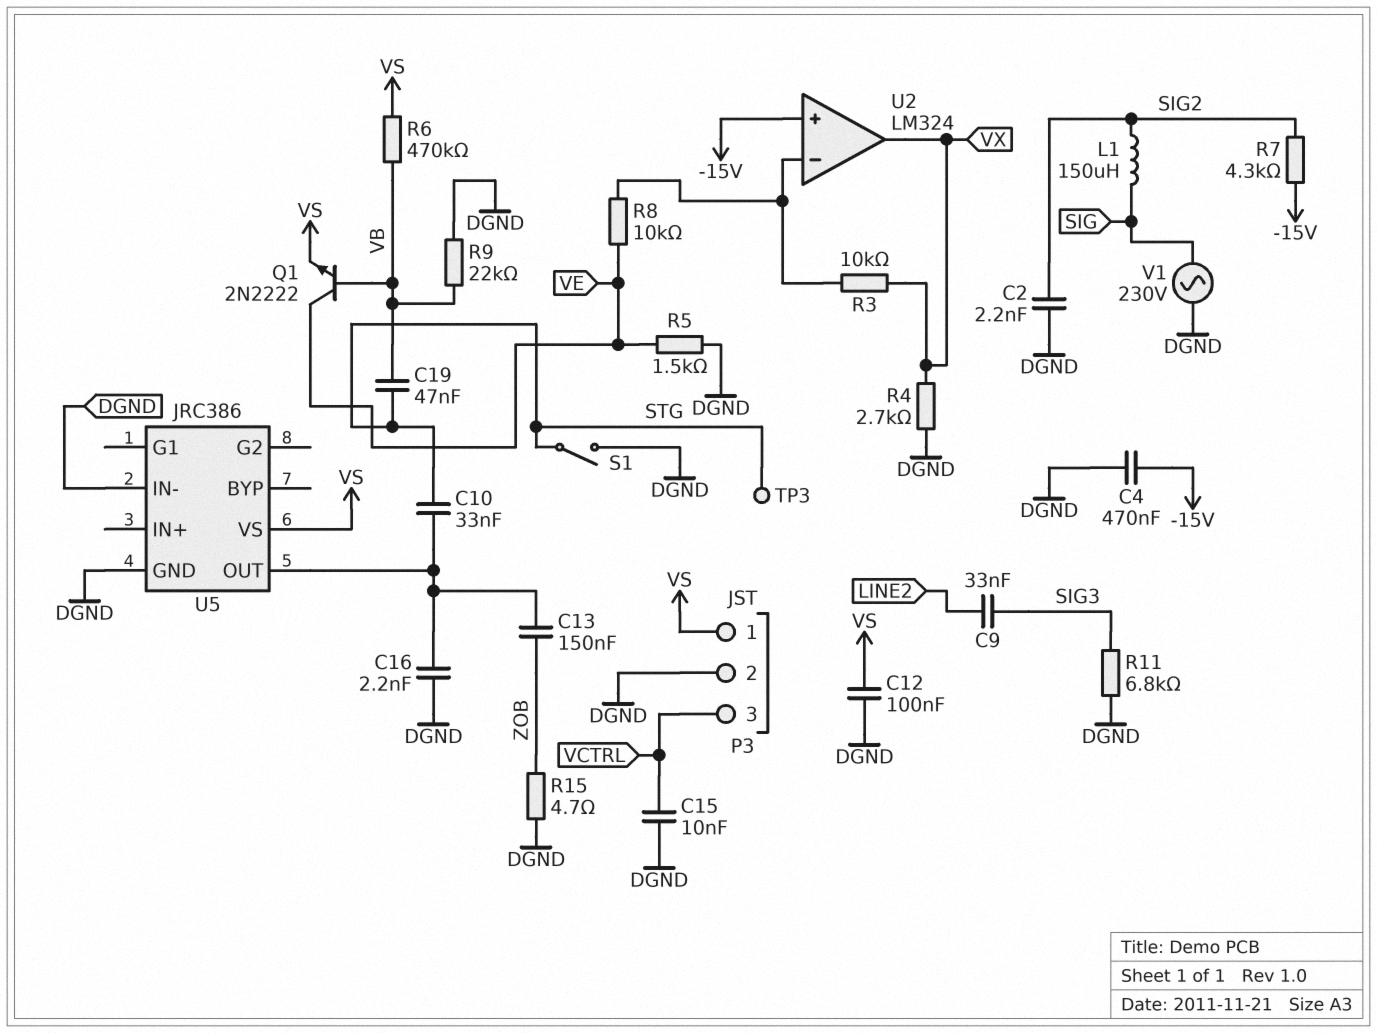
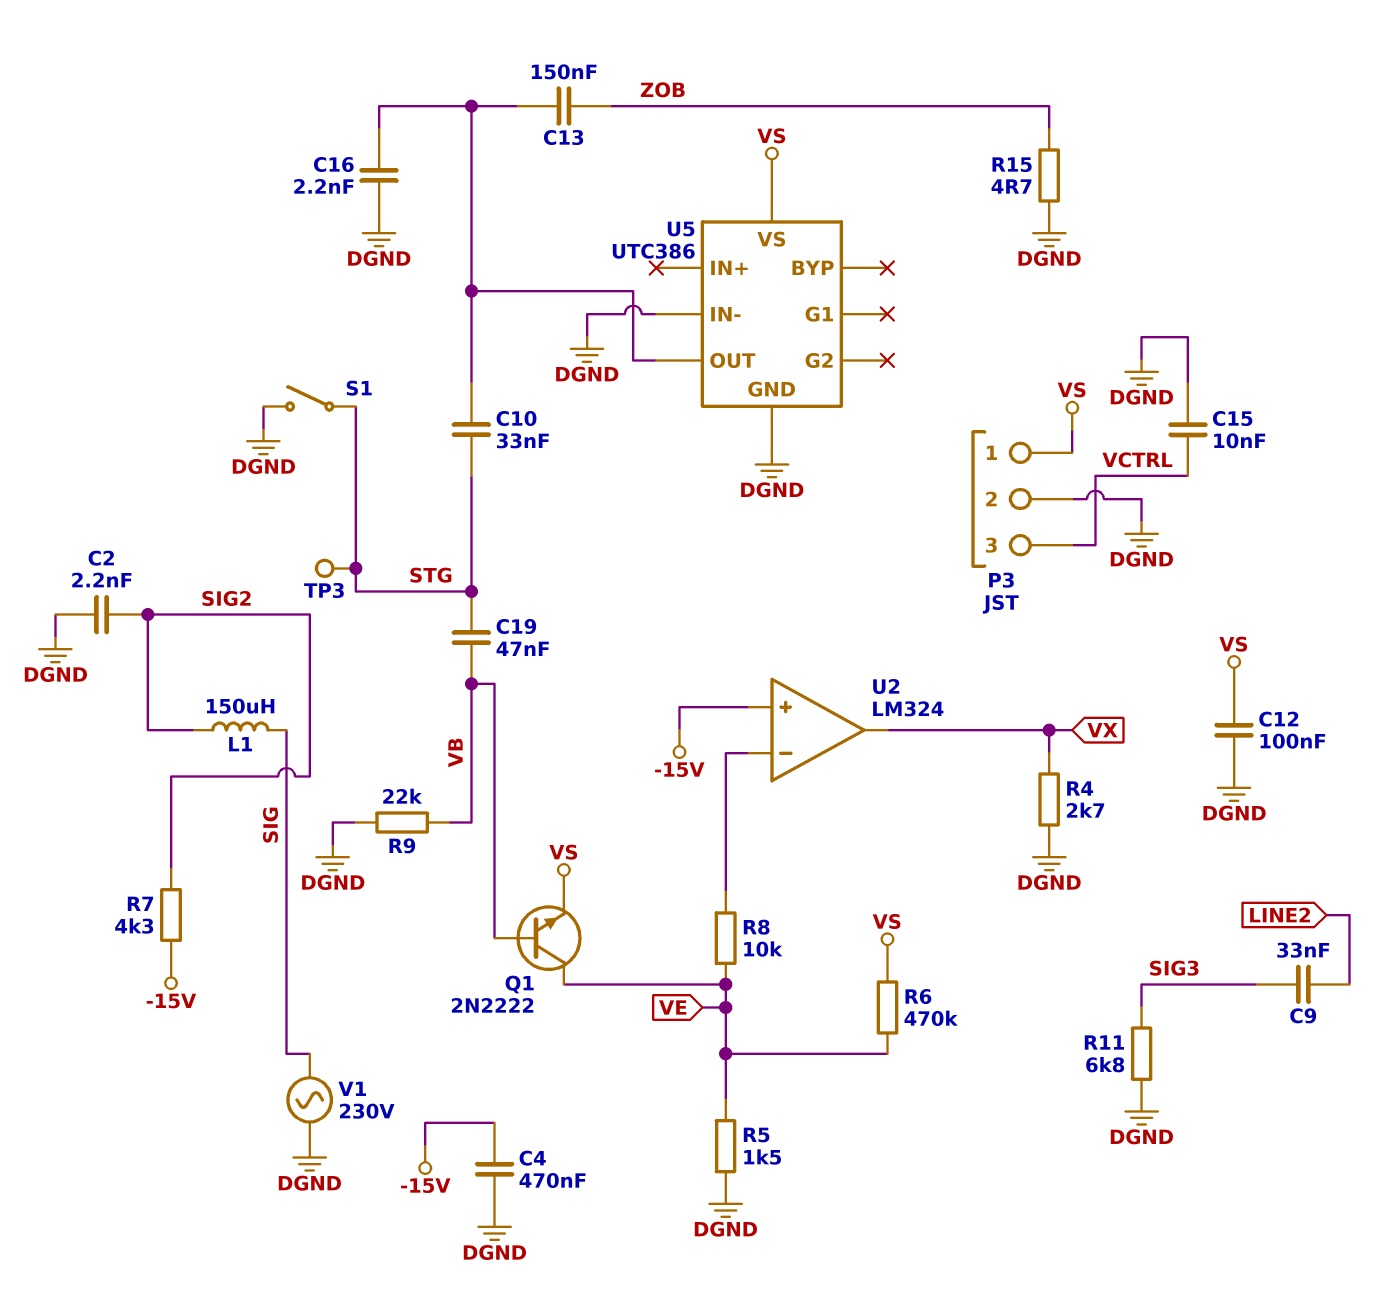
R3: 10k (U2/in-, VX) -> none
R6: 470k (VB, VS) -> 470k (VE, VS)
U5: JRC386 -> UTC386

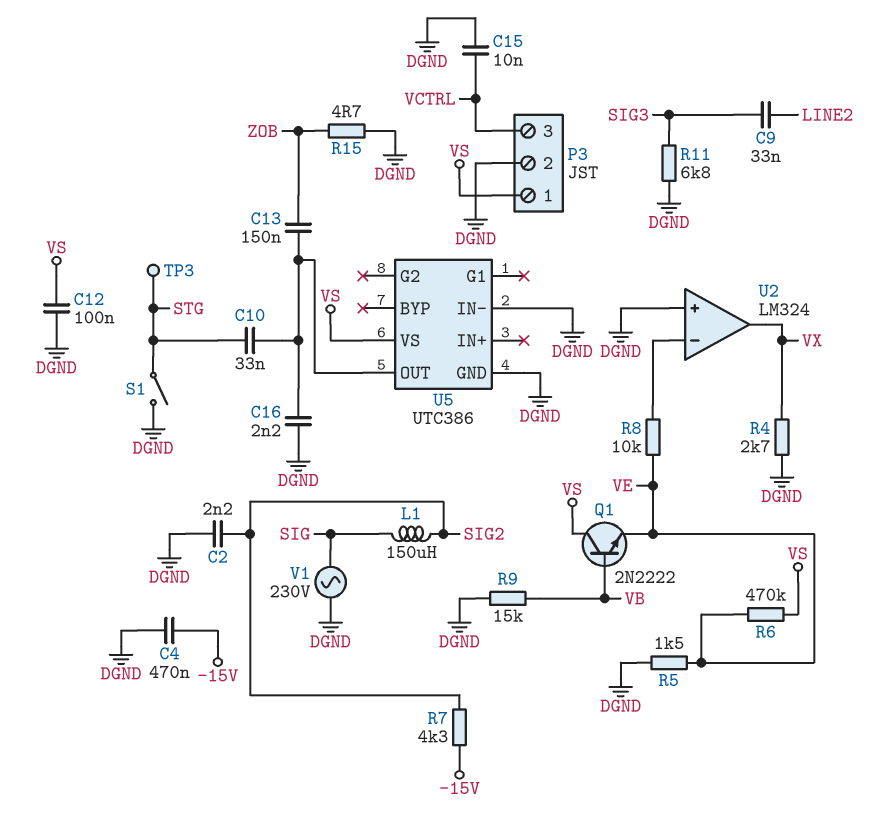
C19: 47nF (STG, VB) -> none
Q1: NPN 2N2222 (B VB, C VE, E VS) -> NPN 2N2222 (B VB, C VS, E VE)
R9: 22k (DGND, VB) -> 15k (DGND, VB)
U2 pin in+: -15V -> DGND

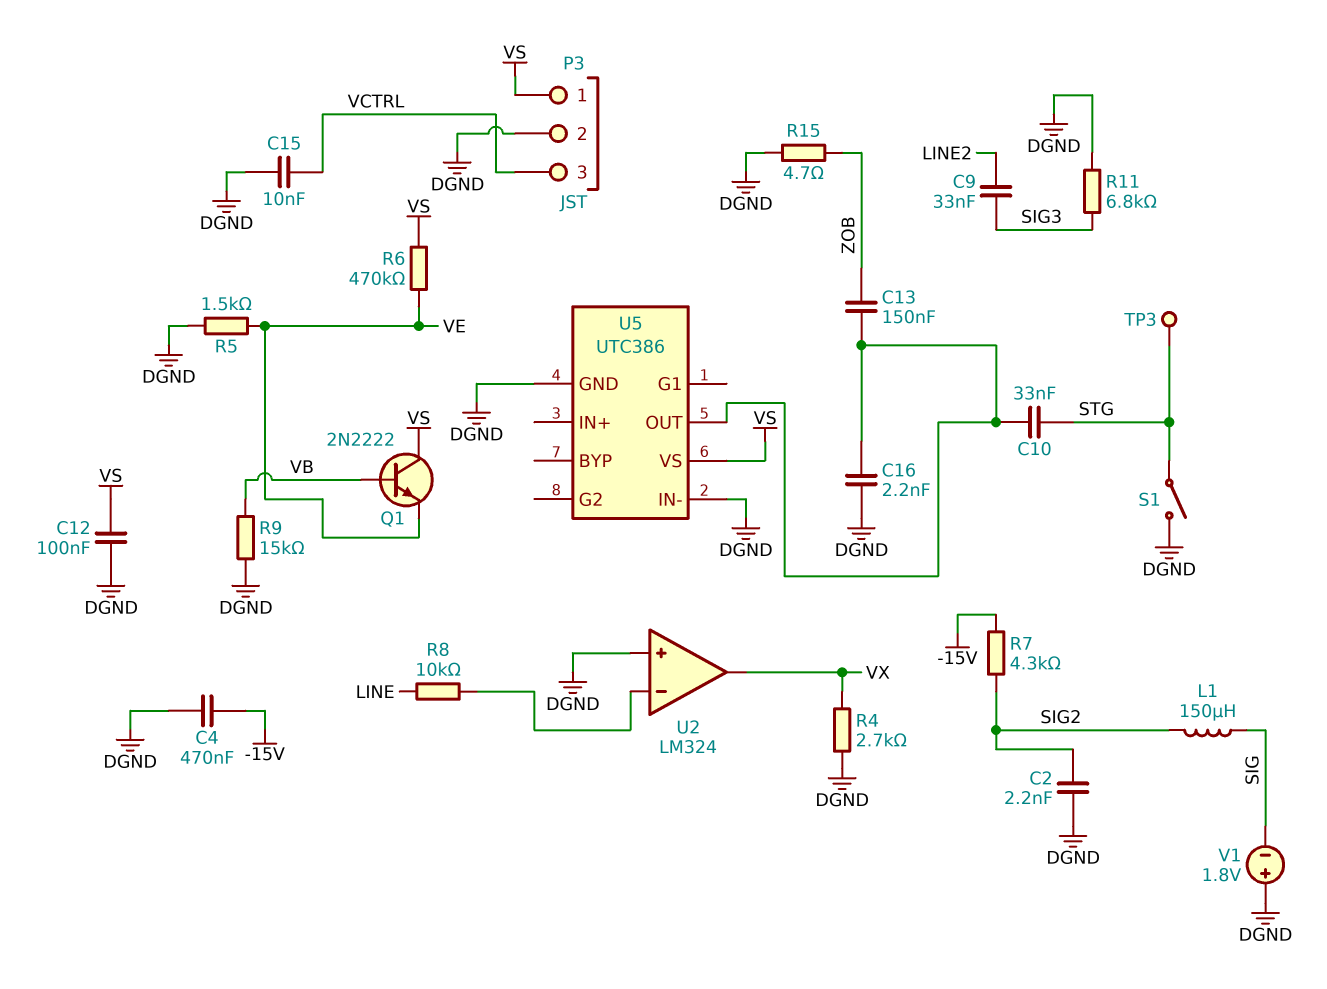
R8: 10k (U2/in-, VE) -> 10k (LINE, U2/in-)
V1: AC 230V (DGND, SIG) -> 1.8V (plus DGND, minus SIG)

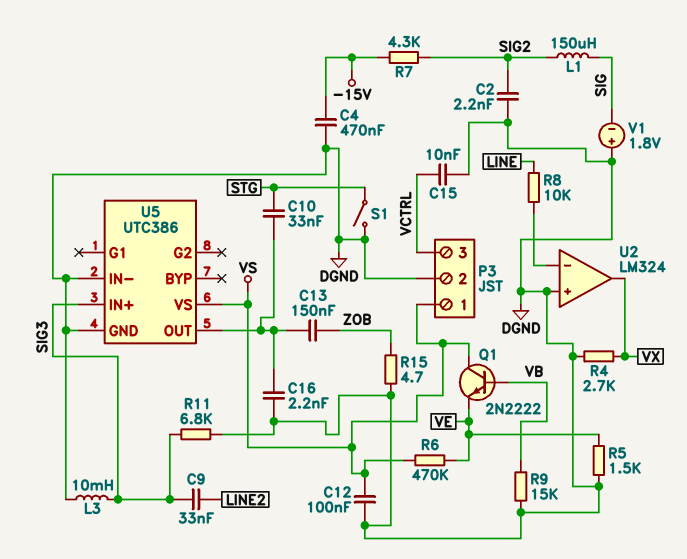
L3: none -> 10mH (DGND, SIG3)
TP3: test point (STG) -> none
U5 pin IN+: none -> SIG3

